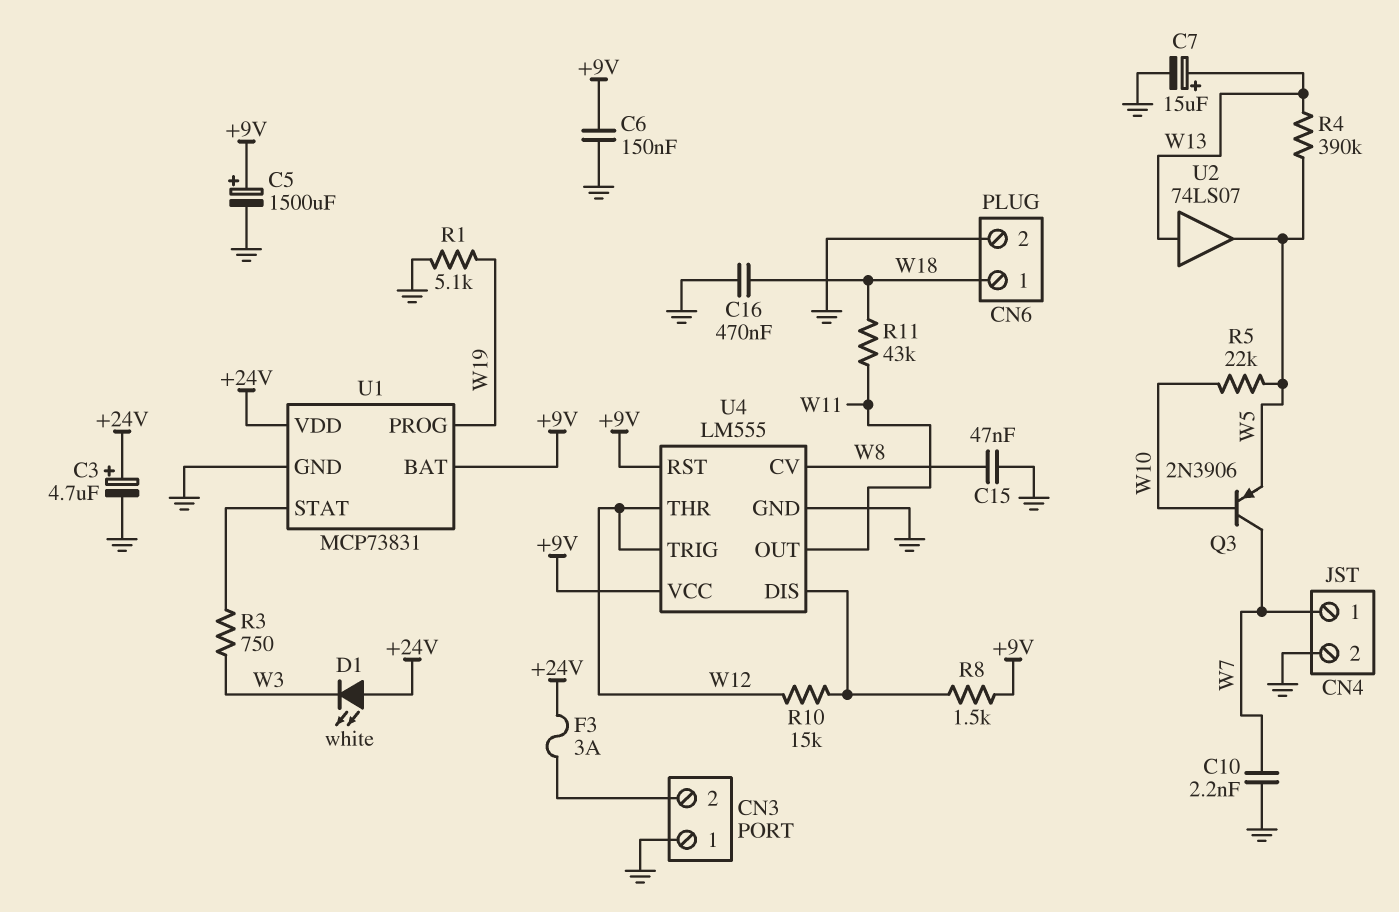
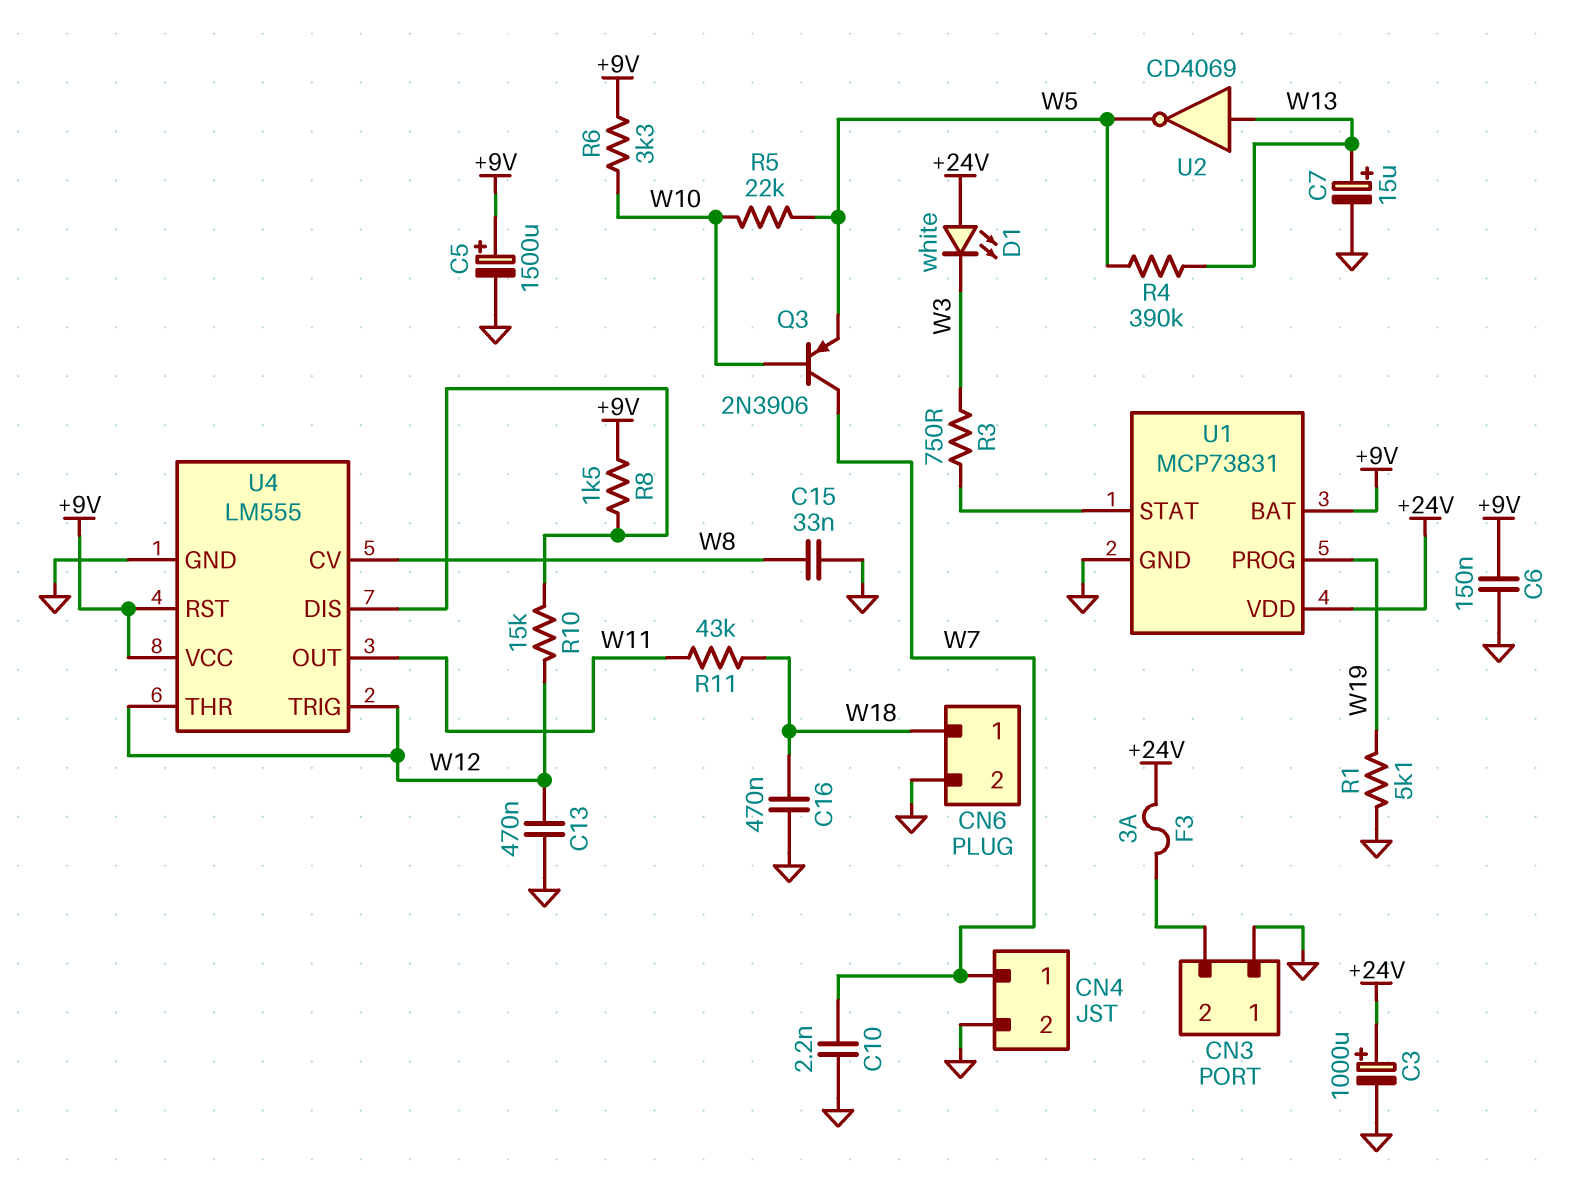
C3: 4.7uF (plus +24V, minus GND) -> 1000uF (plus +24V, minus GND)
C13: none -> 470nF (GND, W12)
C15: 47nF (GND, W8) -> 33nF (GND, W8)
R6: none -> 3.3k (+9V, W10)
U2: buffer 74LS07 (in W13, out W5) -> NOT CD4069 (in W13, out W5)

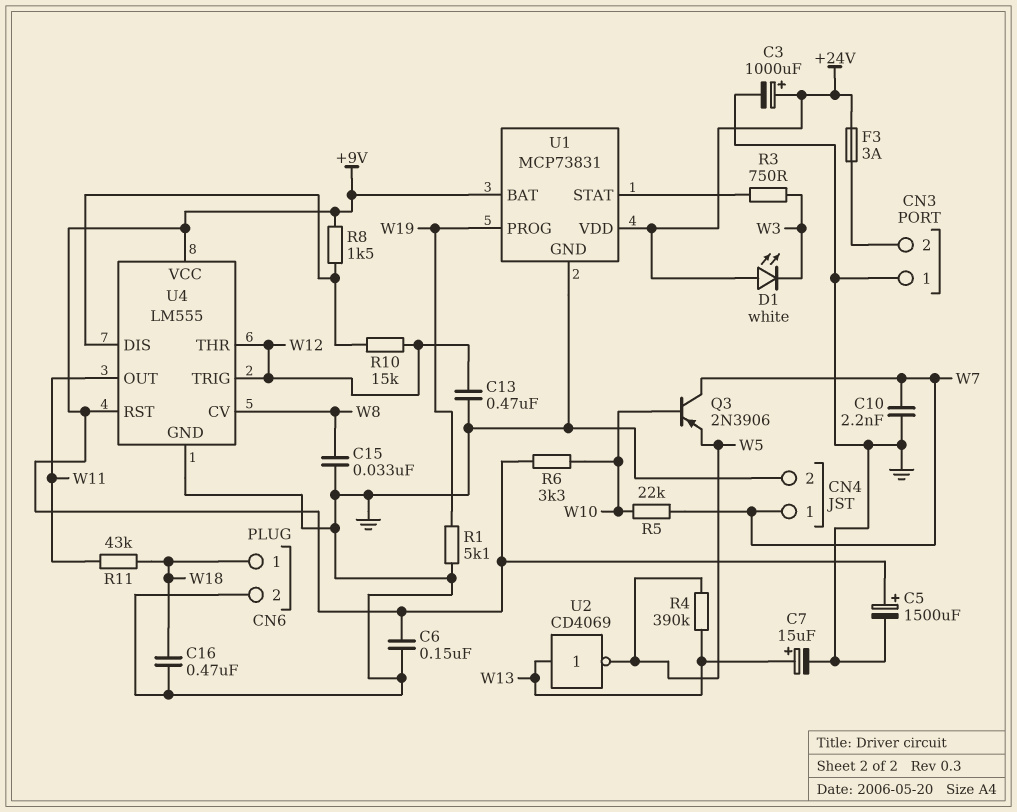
R5: 22k (W5, W10) -> 22k (W7, W10)

